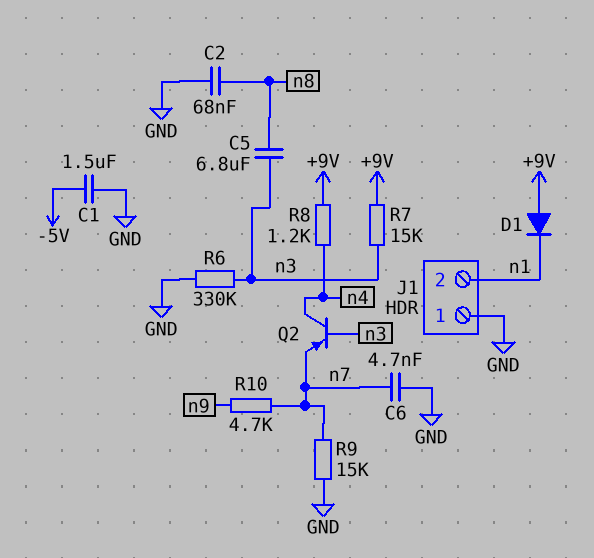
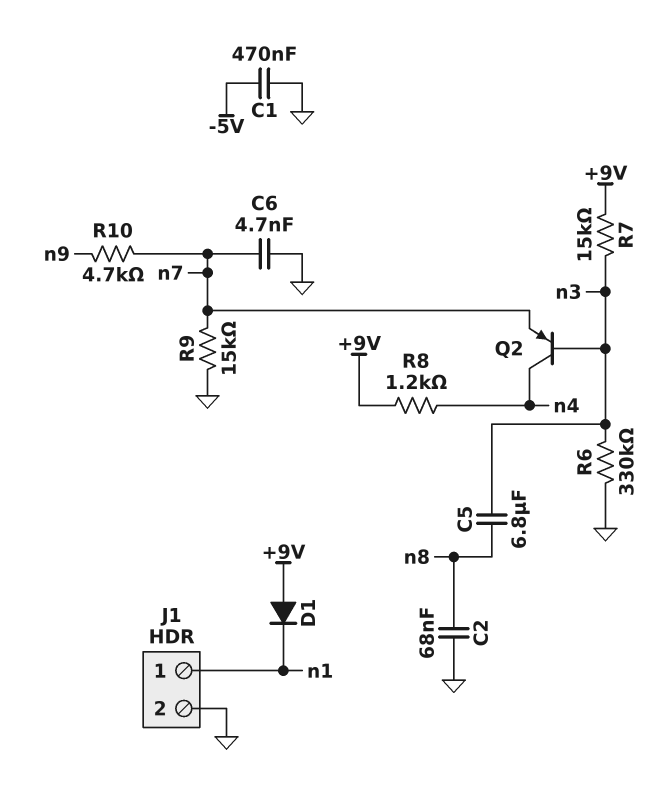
C1: 1.5uF (-5V, GND) -> 470nF (-5V, GND)
J1 pin 1: GND -> n1
J1 pin 2: n1 -> GND

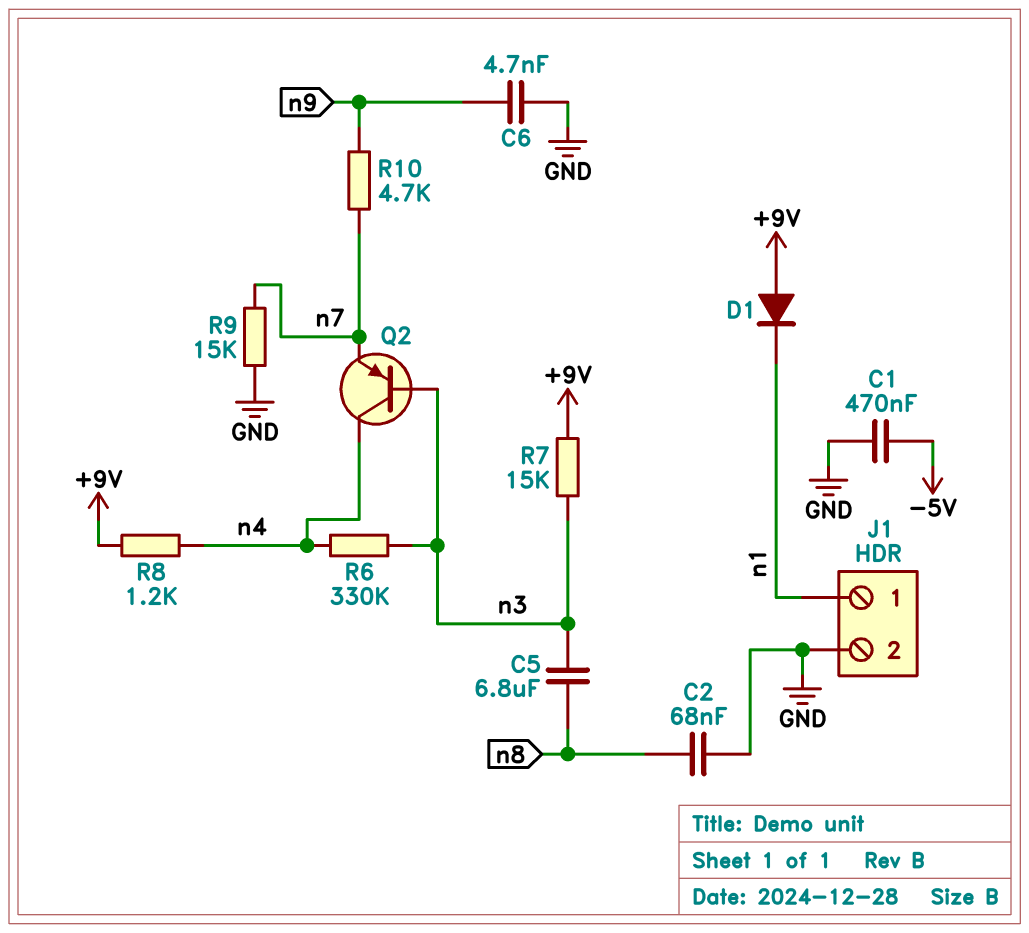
C6: 4.7nF (GND, n7) -> 4.7nF (GND, n9)
R6: 330k (GND, n3) -> 330k (n3, n4)

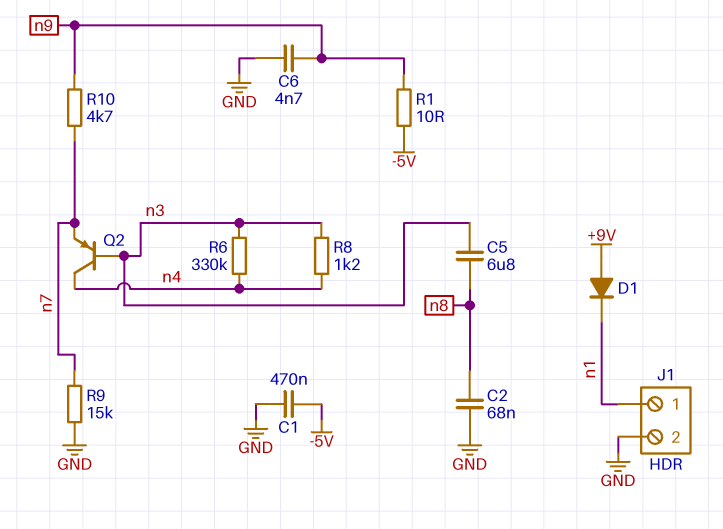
R1: none -> 10 (-5V, n9)
R7: 15k (+9V, n3) -> none
R8: 1.2k (+9V, n4) -> 1.2k (n3, n4)

